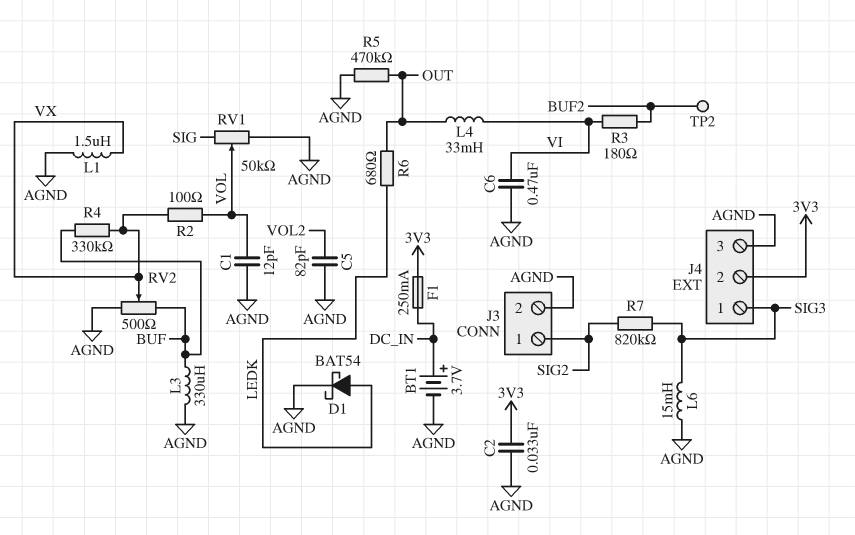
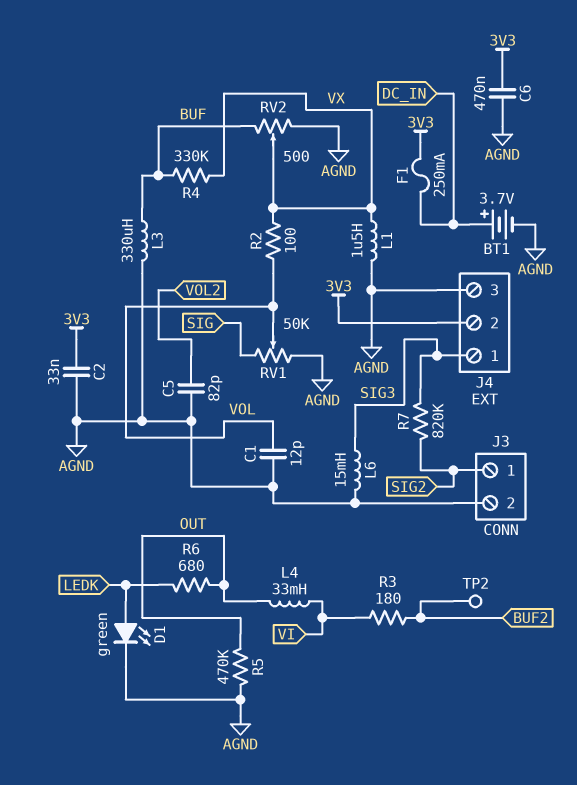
C6: 470nF (AGND, VI) -> 470nF (3V3, AGND)
D1: schottky BAT54 (A LEDK, K AGND) -> LED green (A LEDK, K AGND)

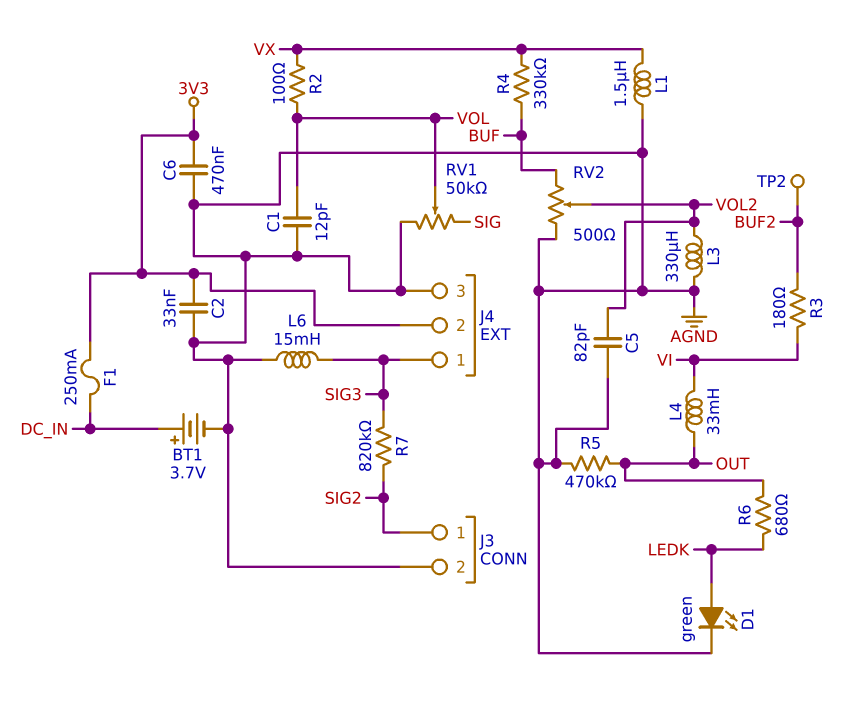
L3: 330uH (AGND, BUF) -> 330uH (AGND, VOL2)
RV2: 500 (AGND, BUF, wiper VX) -> 500 (AGND, BUF, wiper VOL2)

